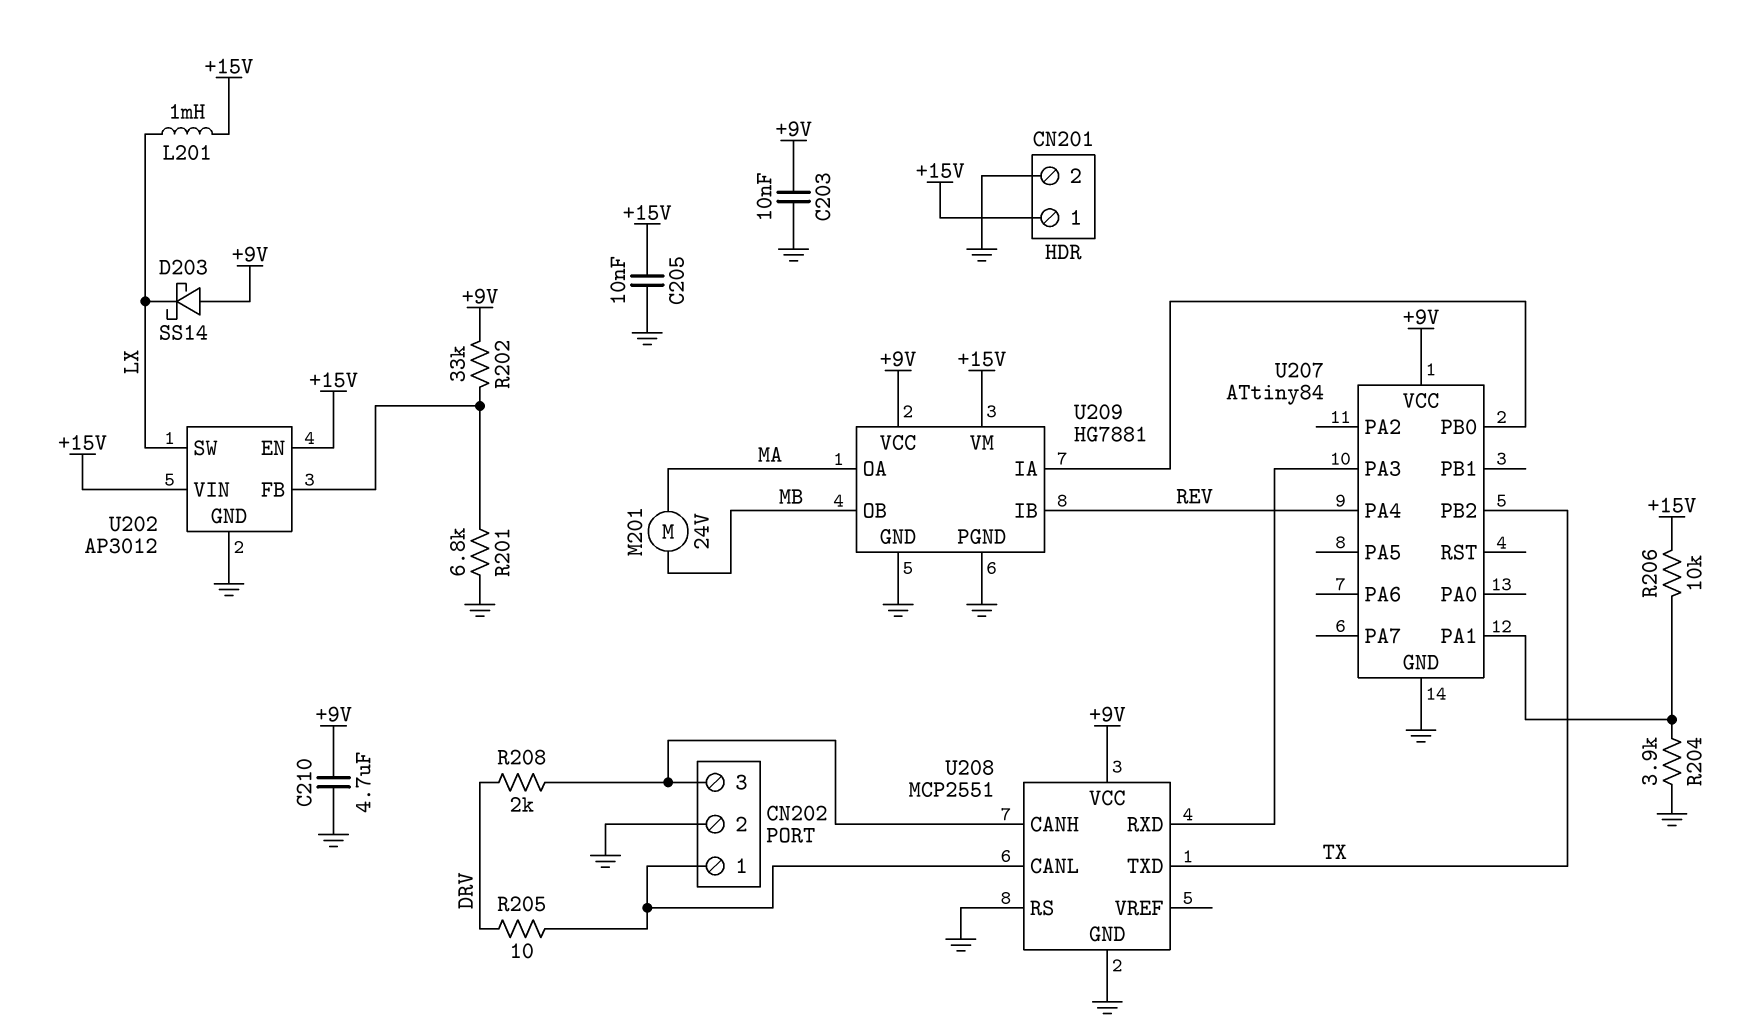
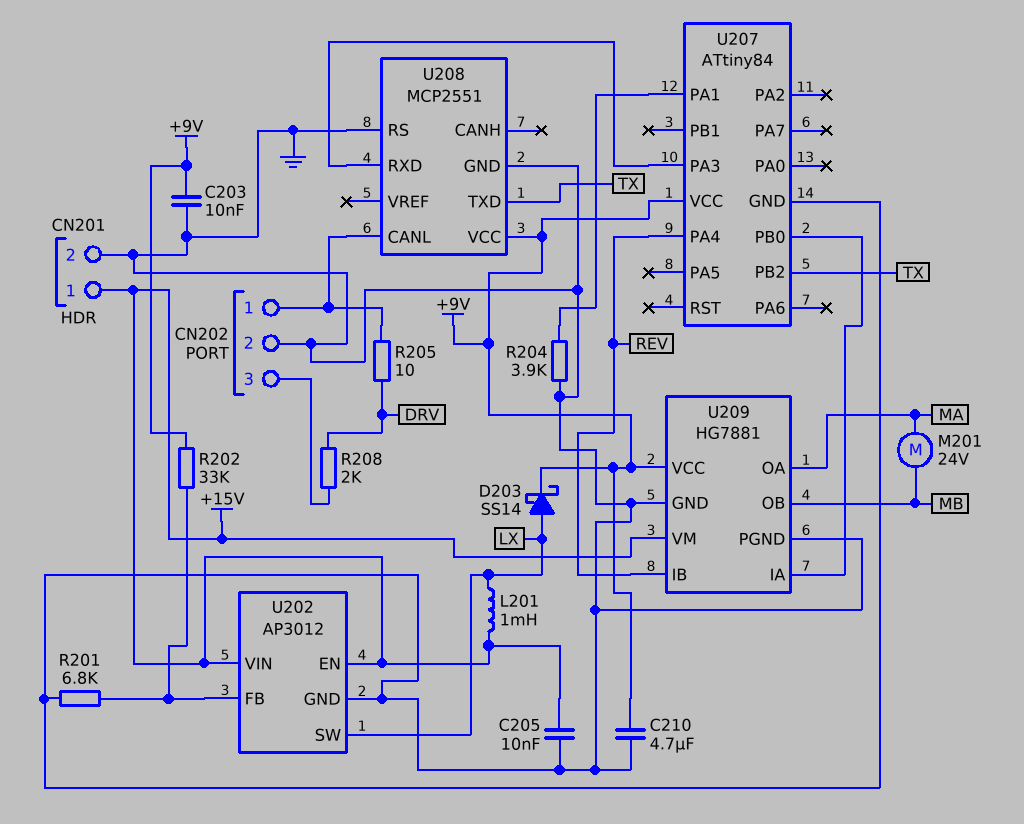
D203: schottky SS14 (A +9V, K LX) -> schottky SS14 (A LX, K +9V)
R206: 10k (+15V, U207/PA1) -> none
U208 pin CANH: CN202/3 -> none

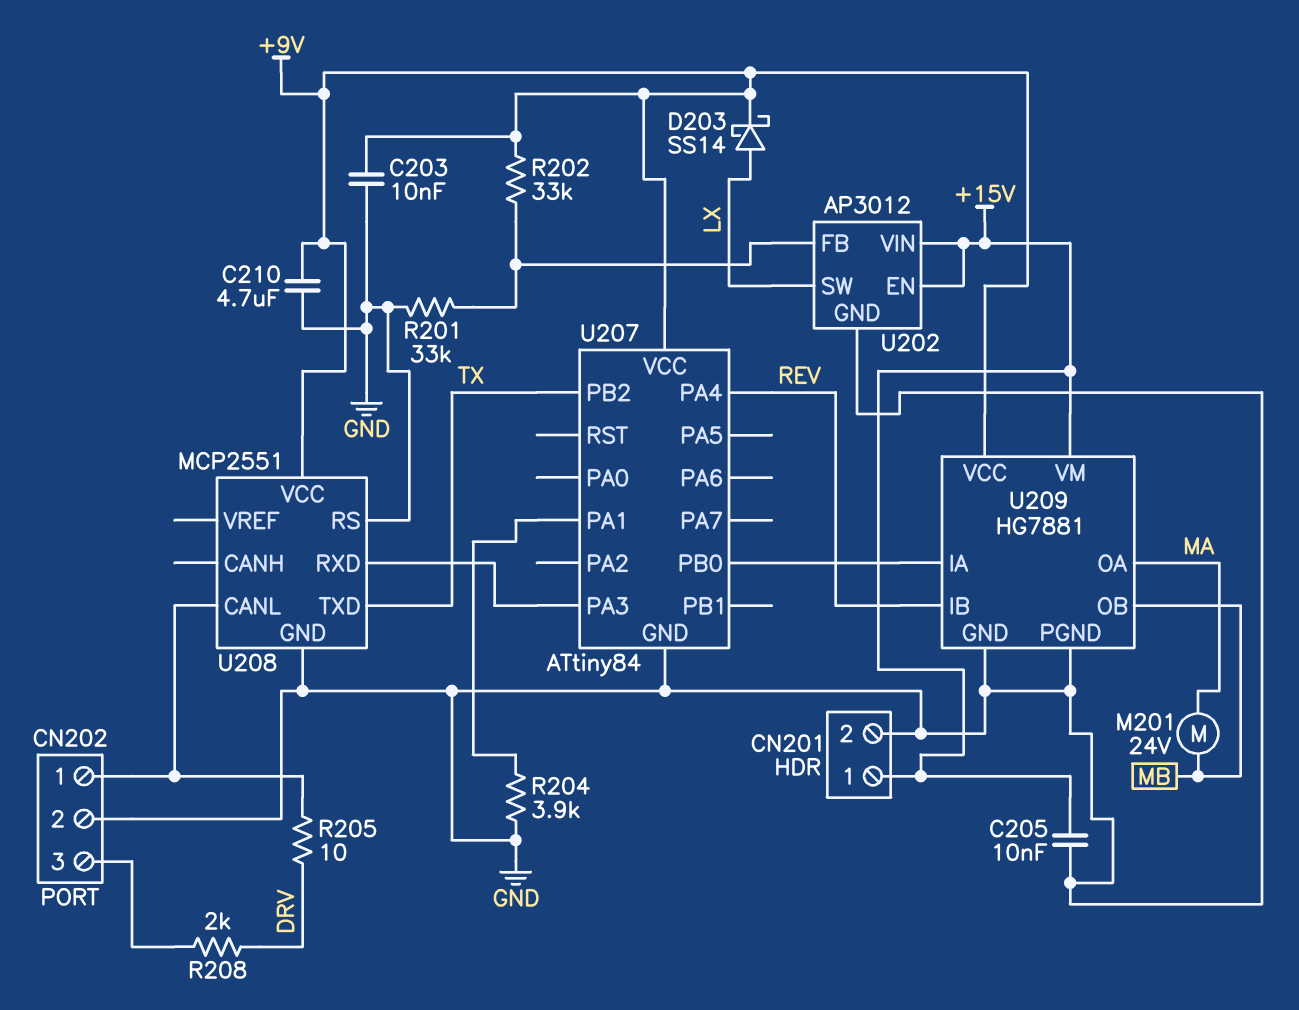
L201: 1mH (+15V, LX) -> none
R201: 6.8k (GND, U202/FB) -> 33k (GND, U202/FB)

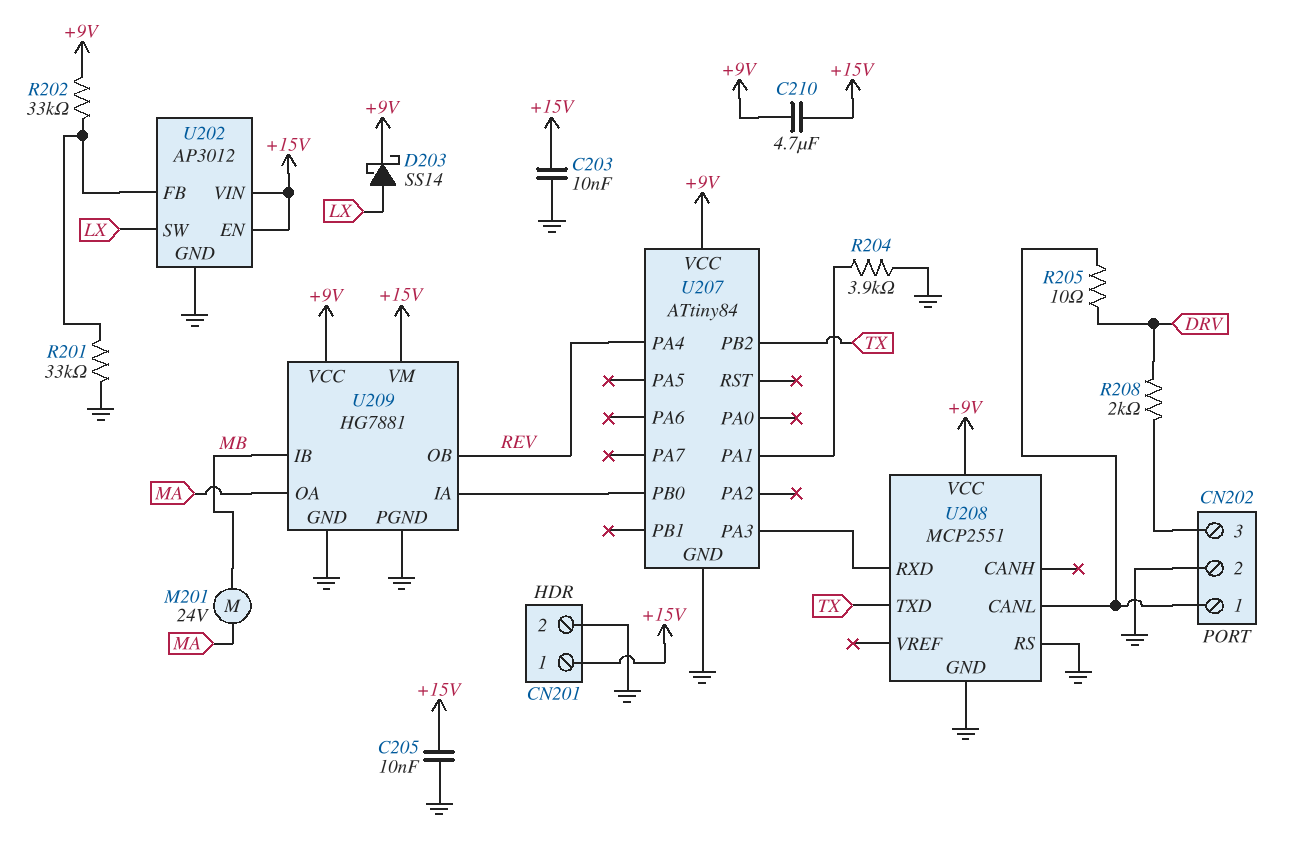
C203: 10nF (+9V, GND) -> 10nF (+15V, GND)
C210: 4.7uF (+9V, GND) -> 4.7uF (+9V, +15V)
U209 pin IB: REV -> MB
U209 pin OB: MB -> REV

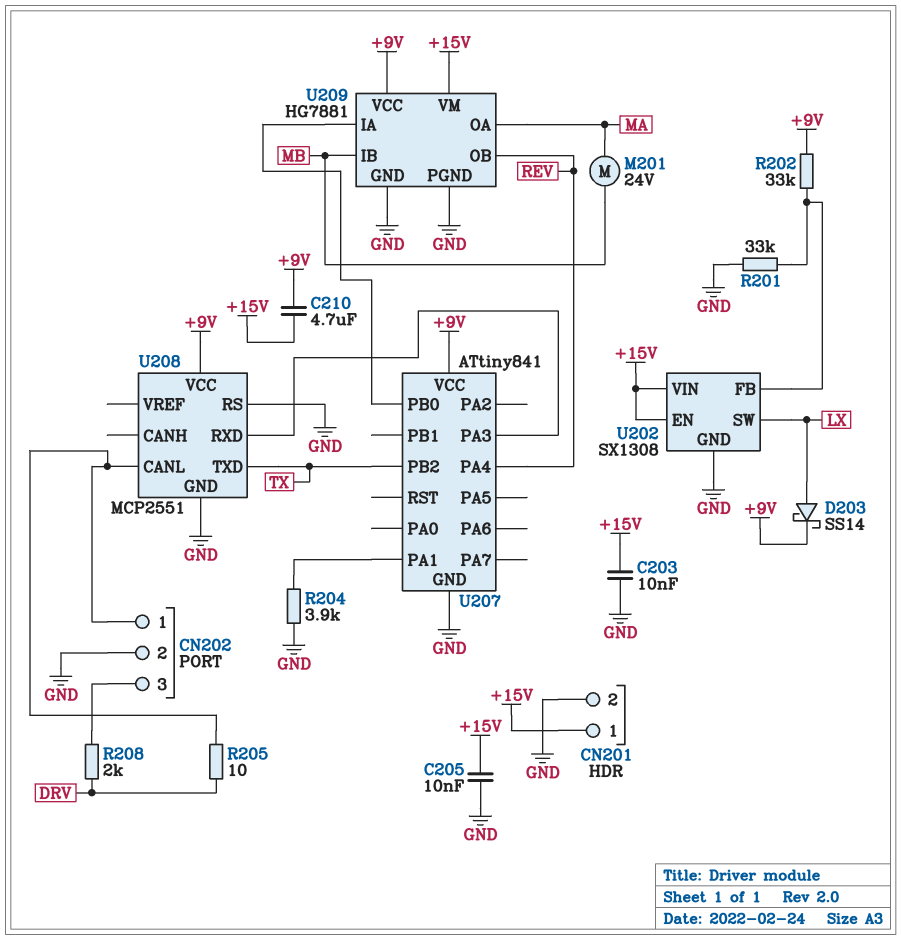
U202: AP3012 -> SX1308
U207: ATtiny84 -> ATtiny841

